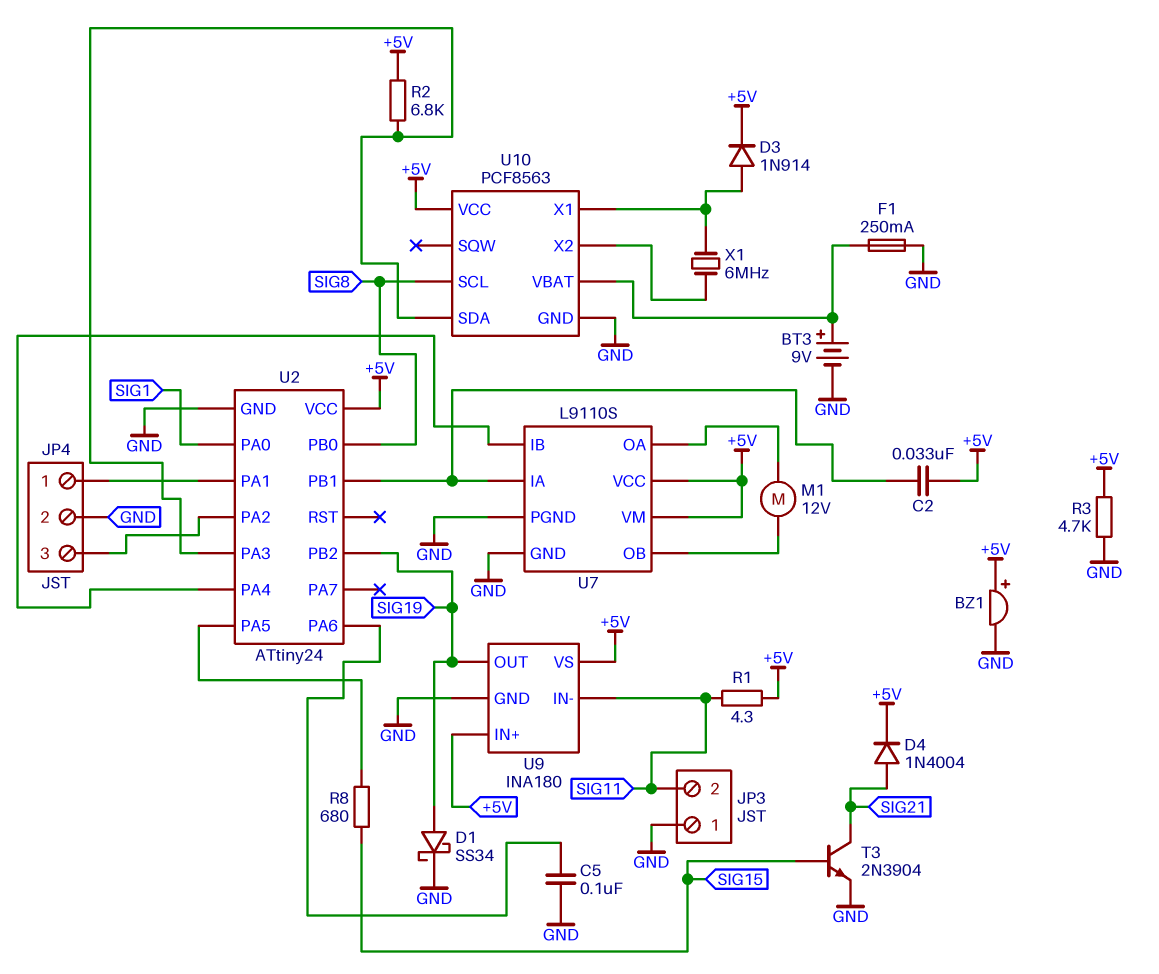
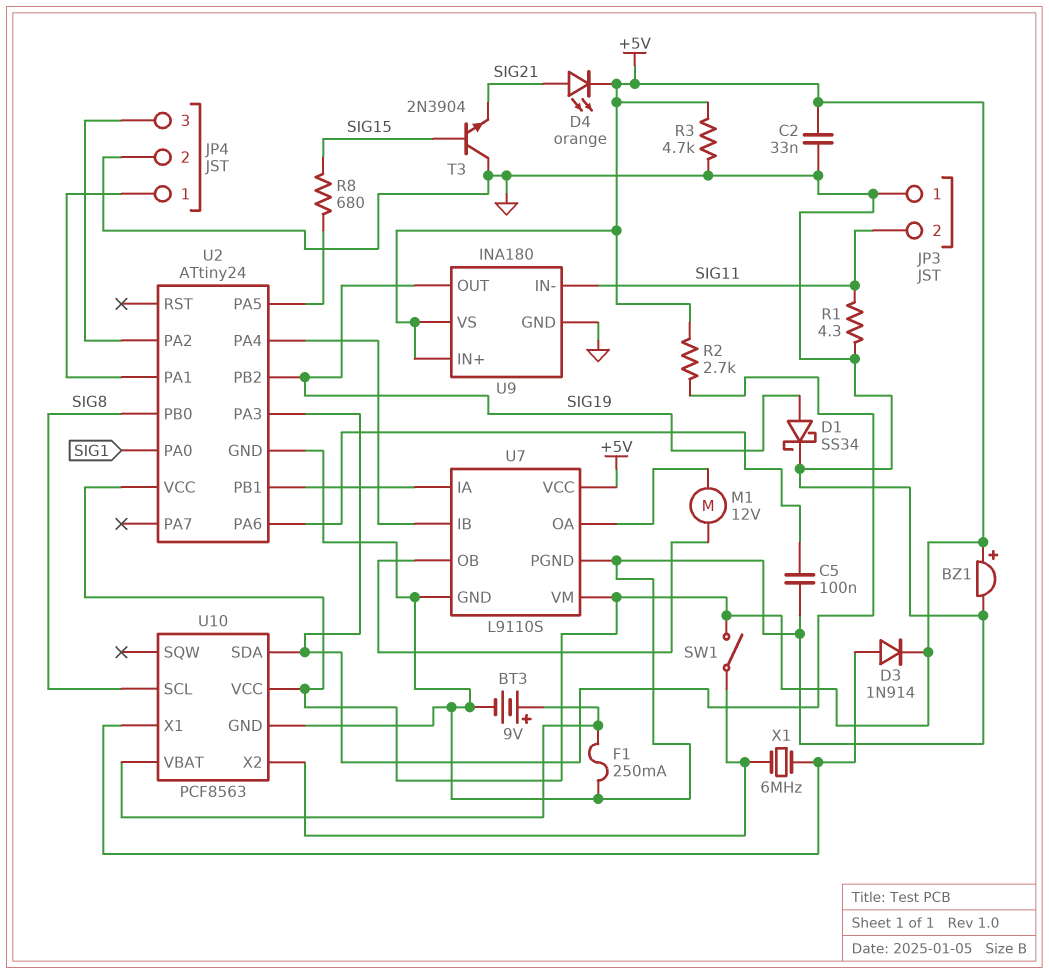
C2: 33nF (+5V, U2/PB1) -> 33nF (+5V, GND)
D4: diode 1N4004 (A SIG21, K +5V) -> LED orange (A SIG21, K +5V)
R1: 4.3 (+5V, SIG11) -> 4.3 (GND, SIG11)
R2: 6.8k (+5V, U2/PA3) -> 2.7k (+5V, U2/PA3)
SW1: none -> switch (+5V, U10/X2)
T3: NPN 2N3904 (B SIG15, C SIG21, E GND) -> NPN 2N3904 (B SIG15, C GND, E SIG21)

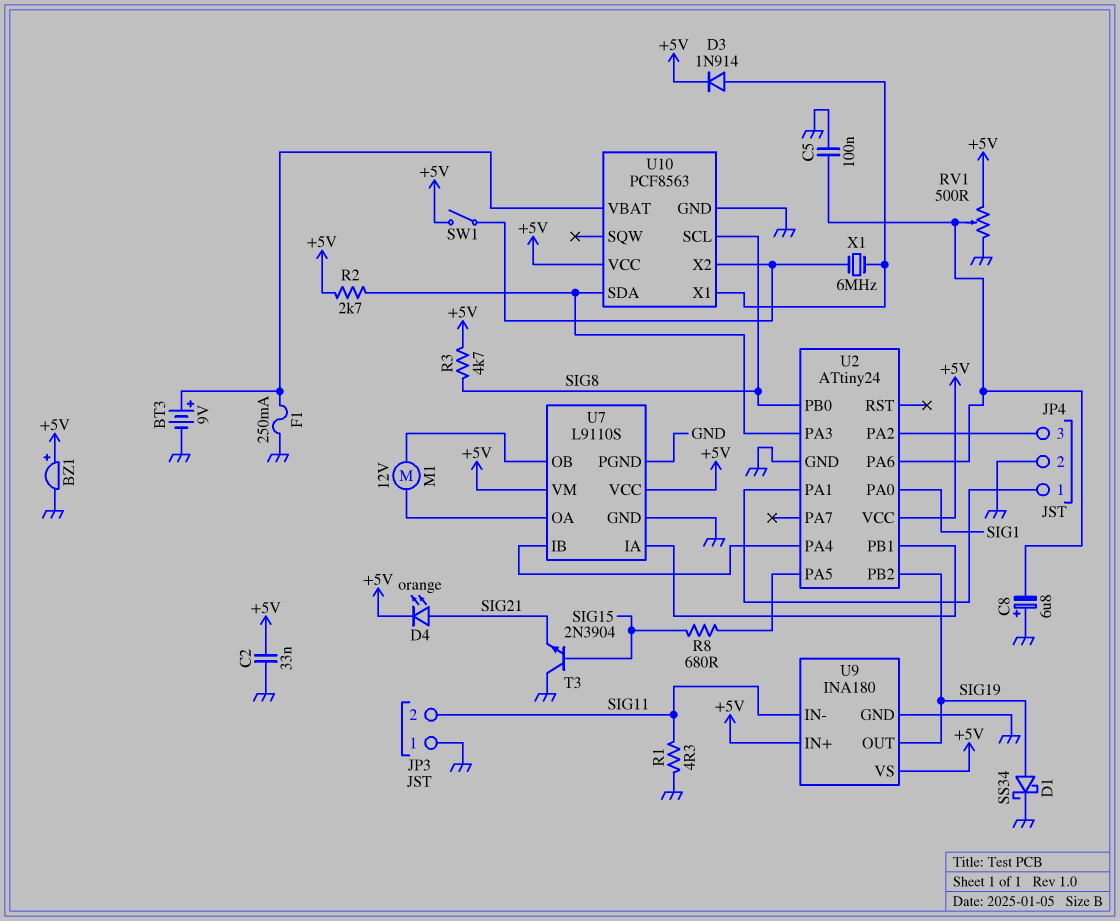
C8: none -> 6.8uF (plus GND, minus U2/PA6)
R3: 4.7k (+5V, GND) -> 4.7k (+5V, SIG8)
RV1: none -> 500 (+5V, GND, wiper U2/PA6)

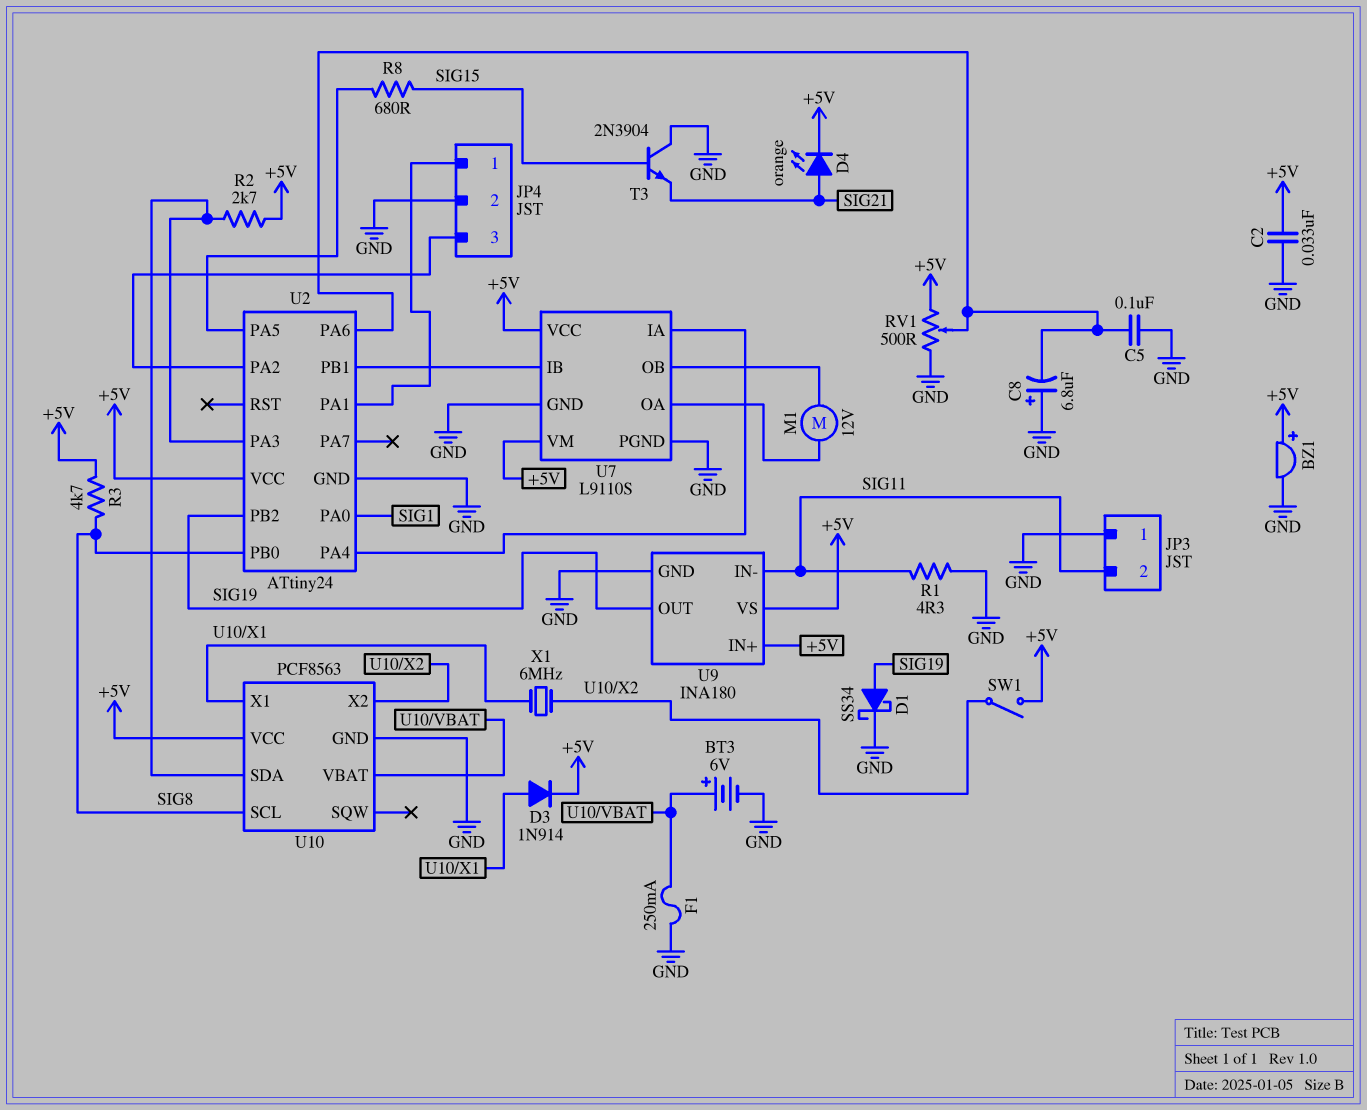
BT3: 9V (plus U10/VBAT, minus GND) -> 6V (plus U10/VBAT, minus GND)
U7 pin IA: U2/PB1 -> U2/PA4
U7 pin IB: U2/PA4 -> U2/PB1

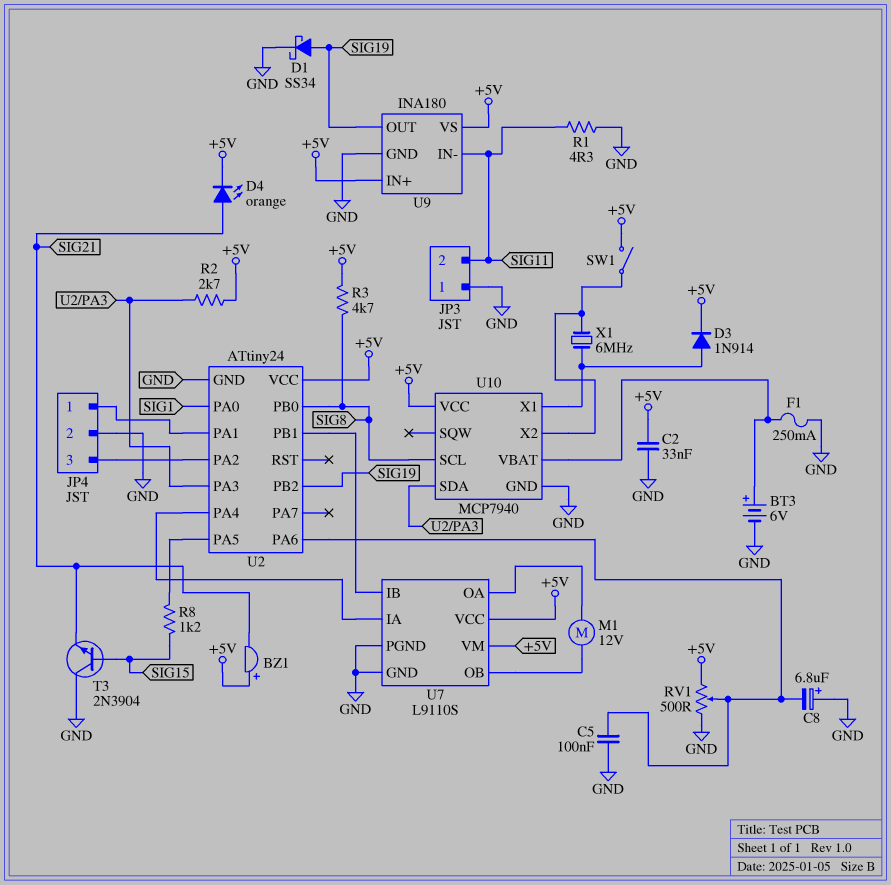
BZ1: buzzer (plus +5V, minus GND) -> buzzer (plus +5V, minus SIG21)
R8: 680 (SIG15, U2/PA5) -> 1.2k (SIG15, U2/PA5)
U10: PCF8563 -> MCP7940

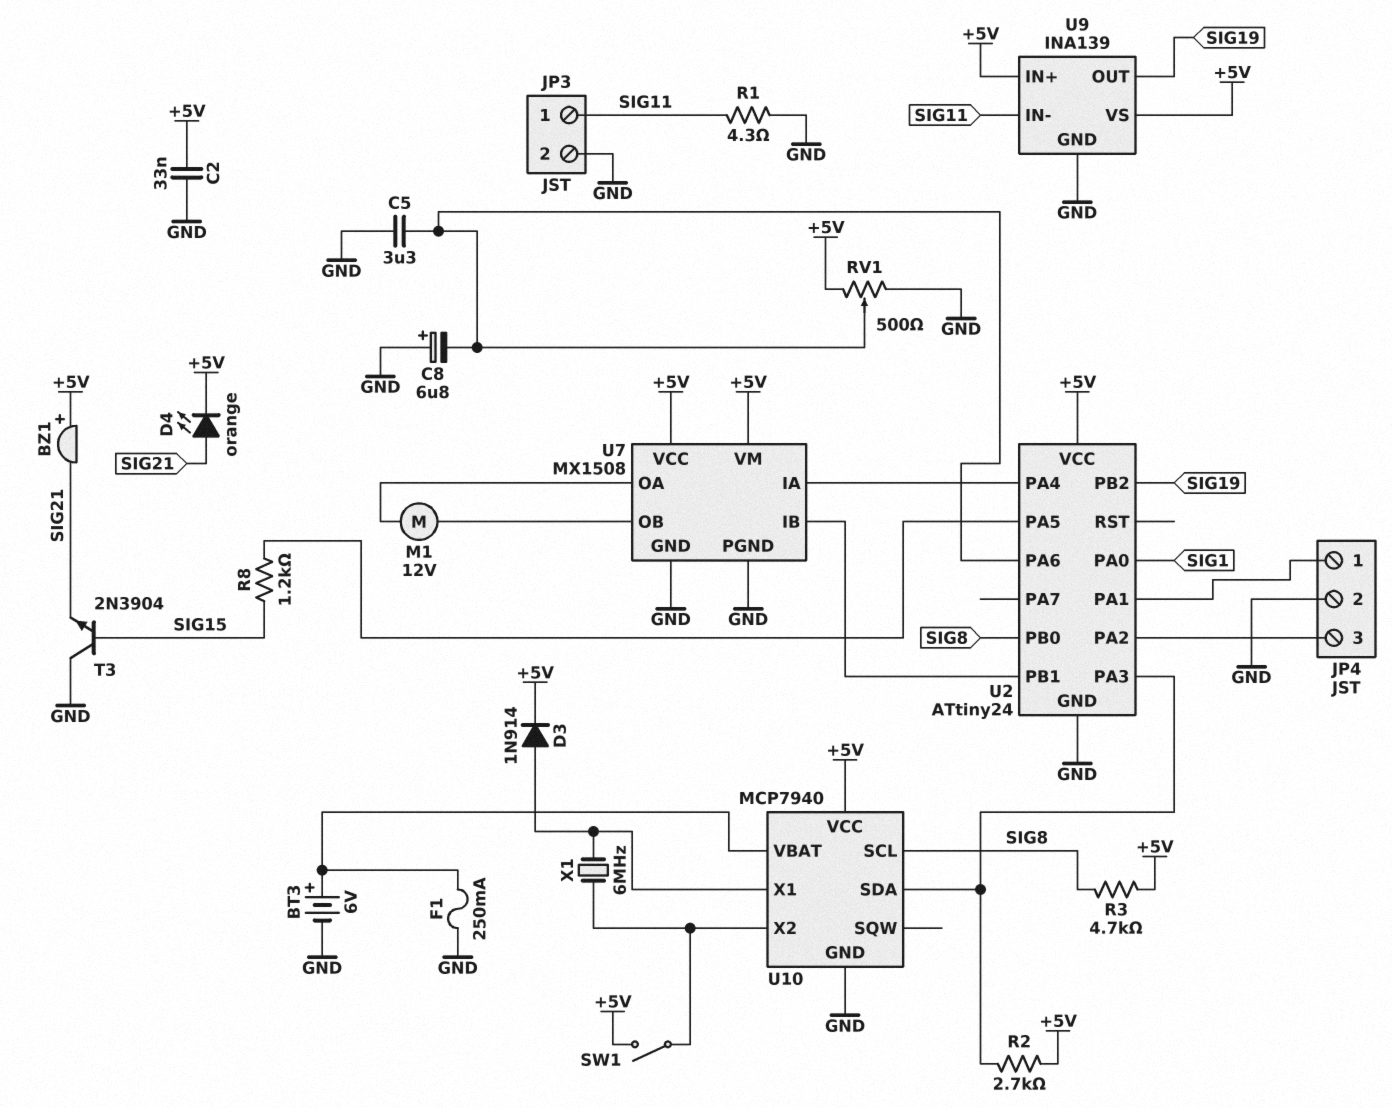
C5: 100nF (GND, U2/PA6) -> 3.3uF (GND, U2/PA6)
D1: schottky SS34 (A SIG19, K GND) -> none
JP3 pin 1: GND -> SIG11
JP3 pin 2: SIG11 -> GND
U7: L9110S -> MX1508
U9: INA180 -> INA139

